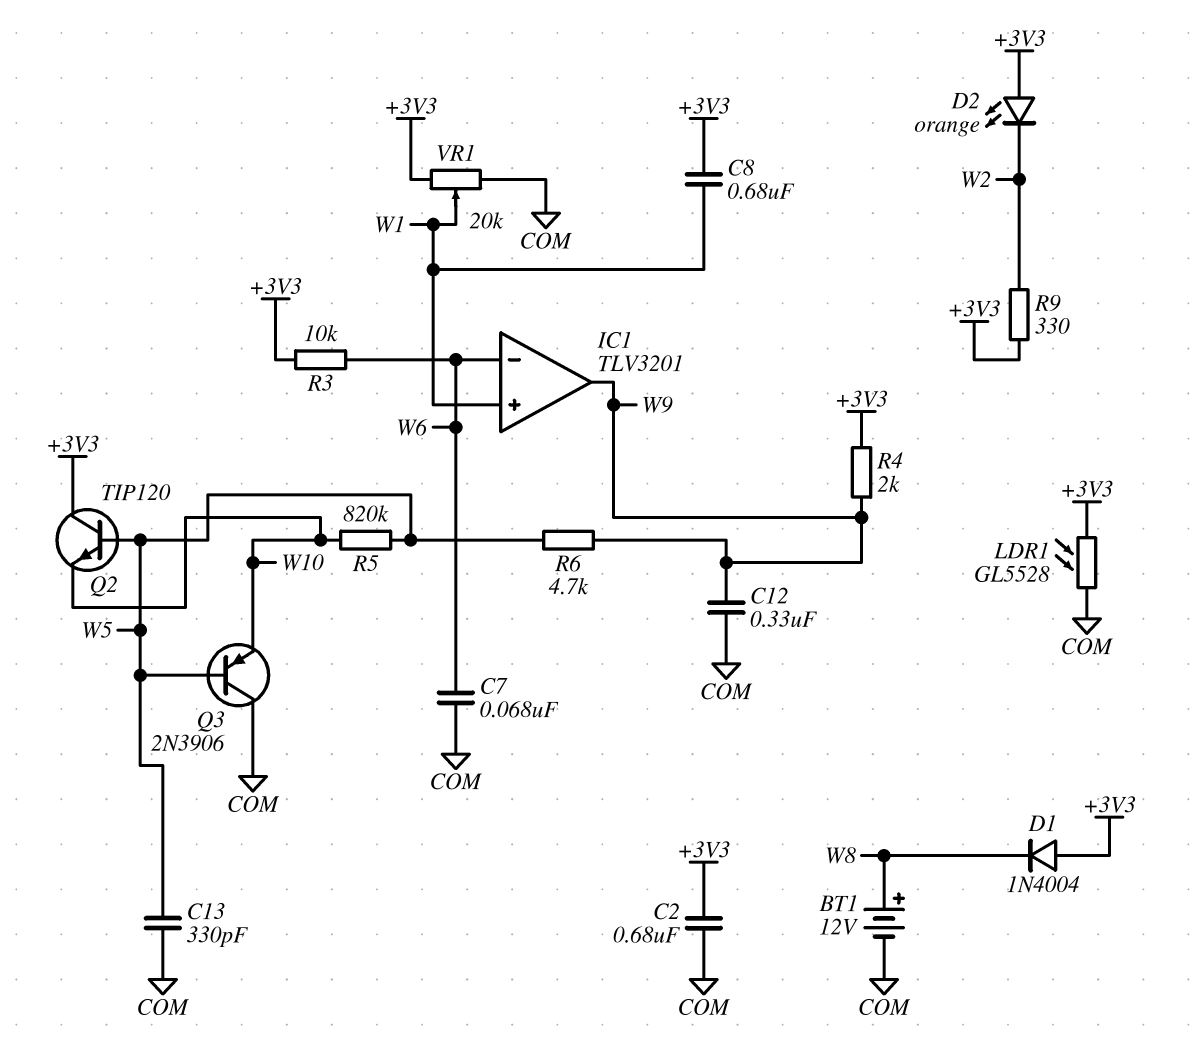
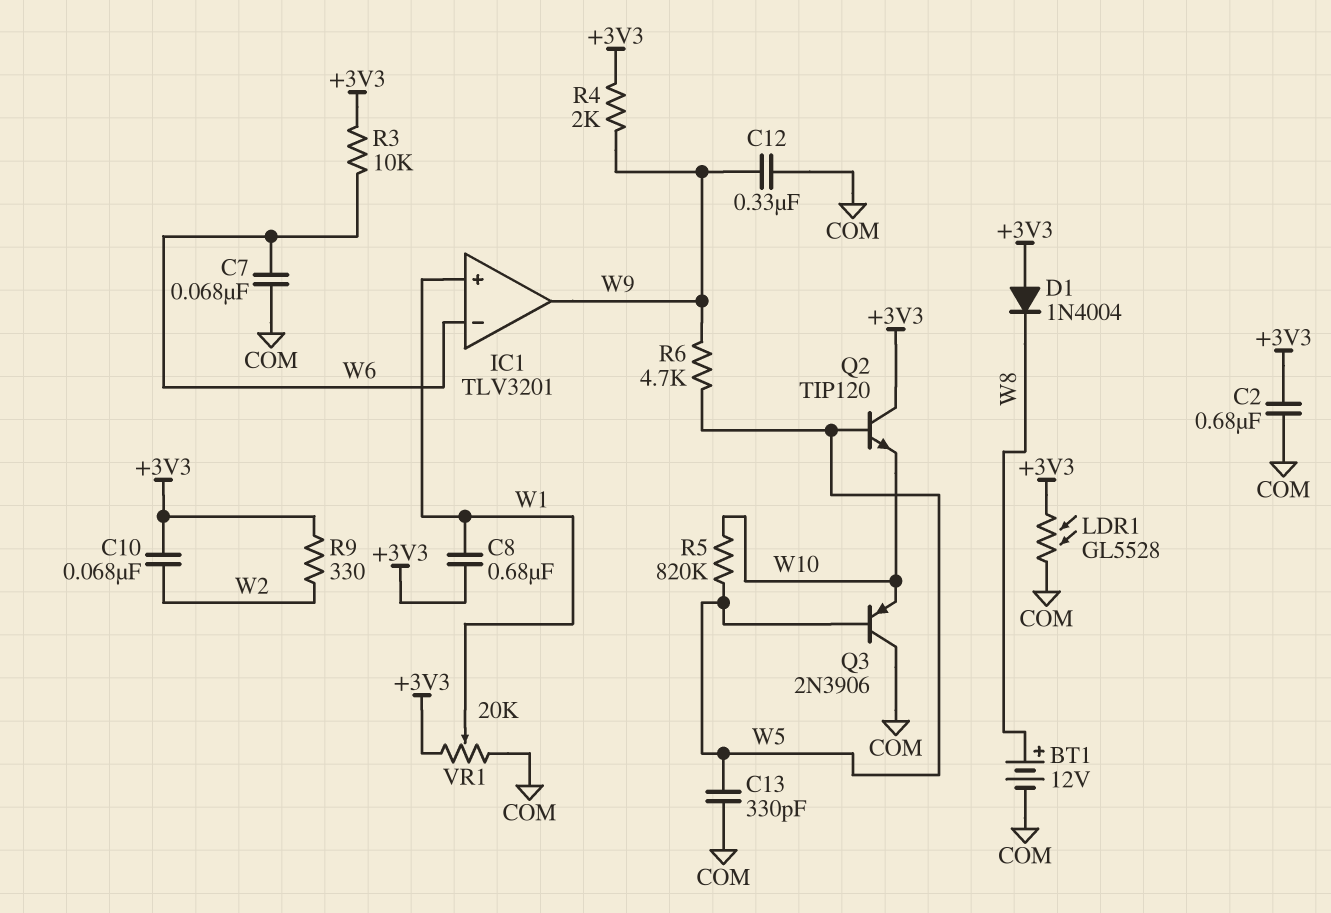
C10: none -> 68nF (+3V3, W2)
D2: LED orange (A +3V3, K W2) -> none

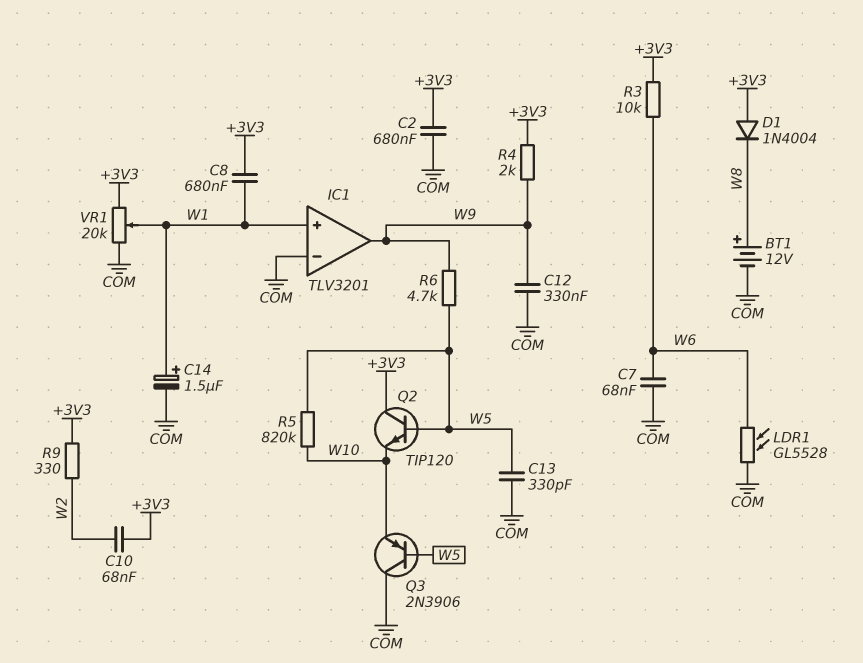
C14: none -> 1.5uF (plus W1, minus COM)
IC1 pin in-: W6 -> COM
LDR1: GL5528 (+3V3, COM) -> GL5528 (COM, W6)

